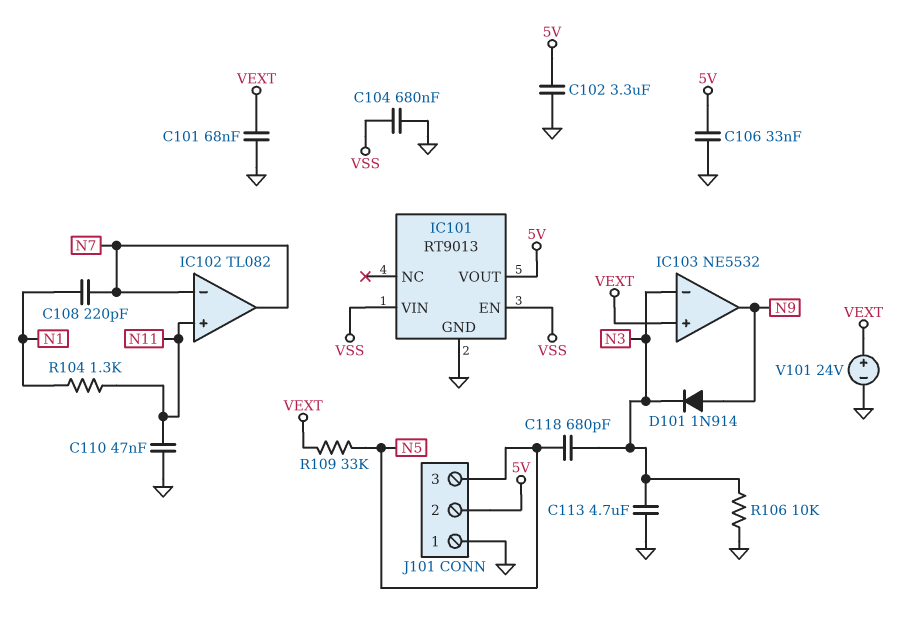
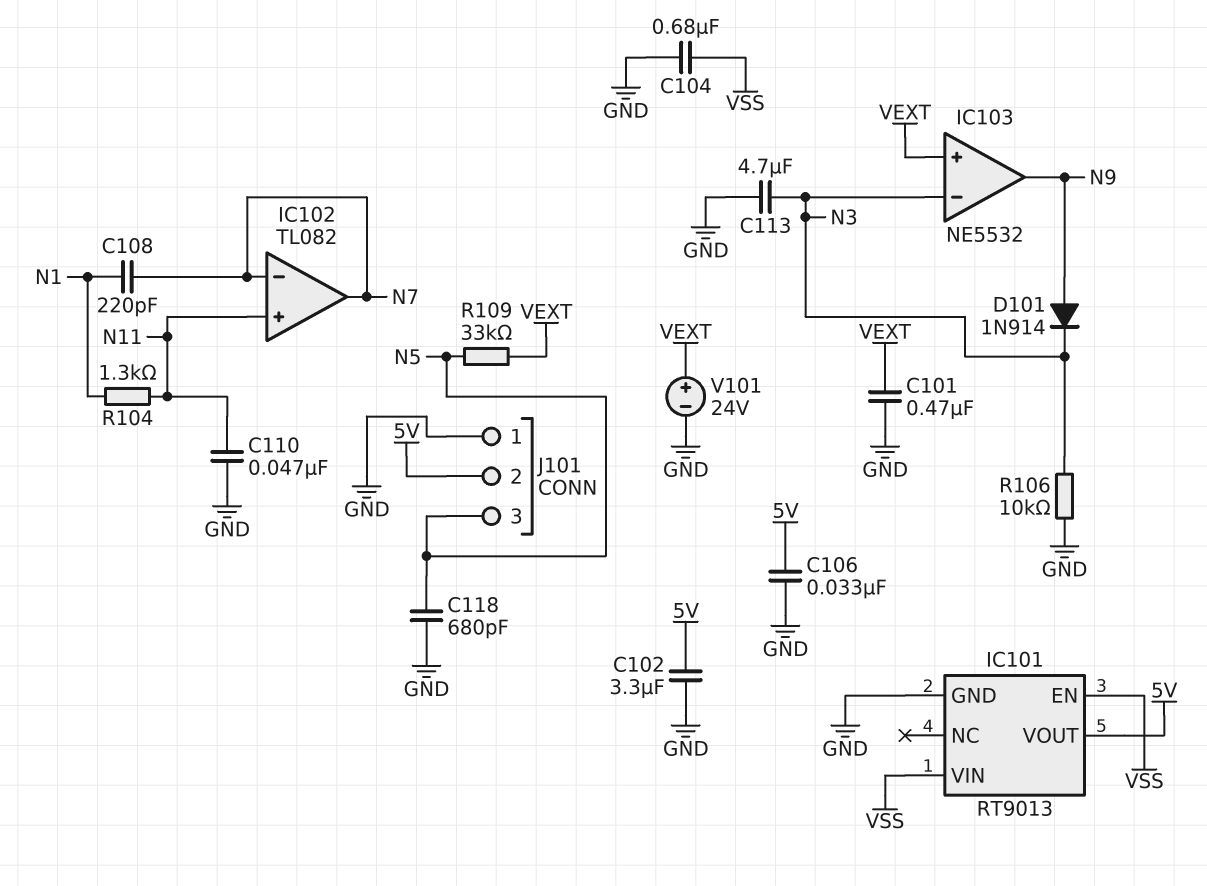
C101: 68nF (GND, VEXT) -> 470nF (GND, VEXT)
C118: 680pF (N3, N5) -> 680pF (GND, N5)

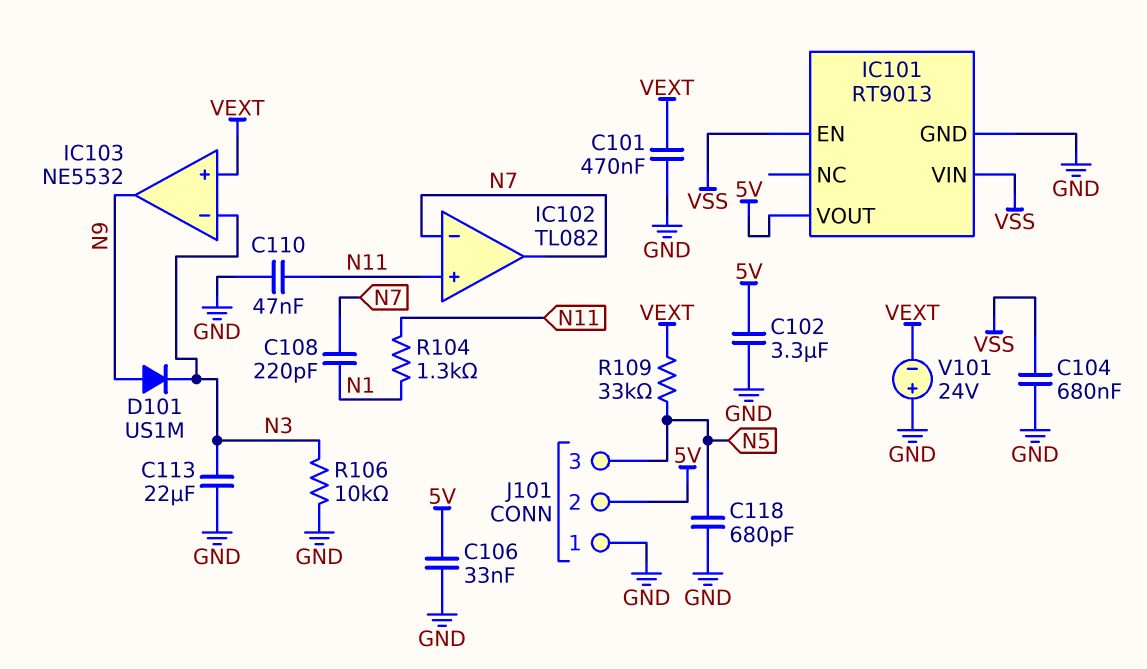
C113: 4.7uF (GND, N3) -> 22uF (GND, N3)
D101: diode 1N914 (A N9, K N3) -> diode US1M (A N9, K N3)
V101: 24V (plus VEXT, minus GND) -> 24V (plus GND, minus VEXT)

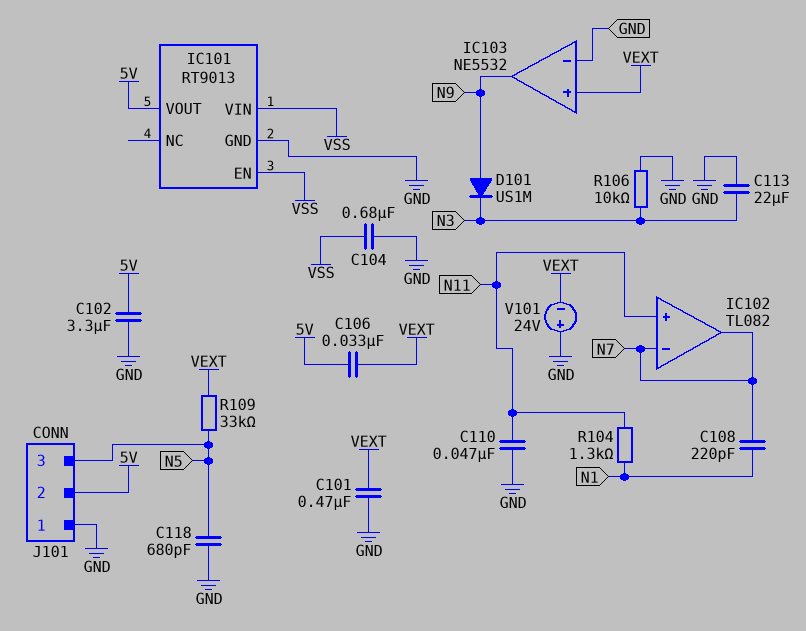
C106: 33nF (5V, GND) -> 33nF (5V, VEXT)
IC103 pin in-: N3 -> GND

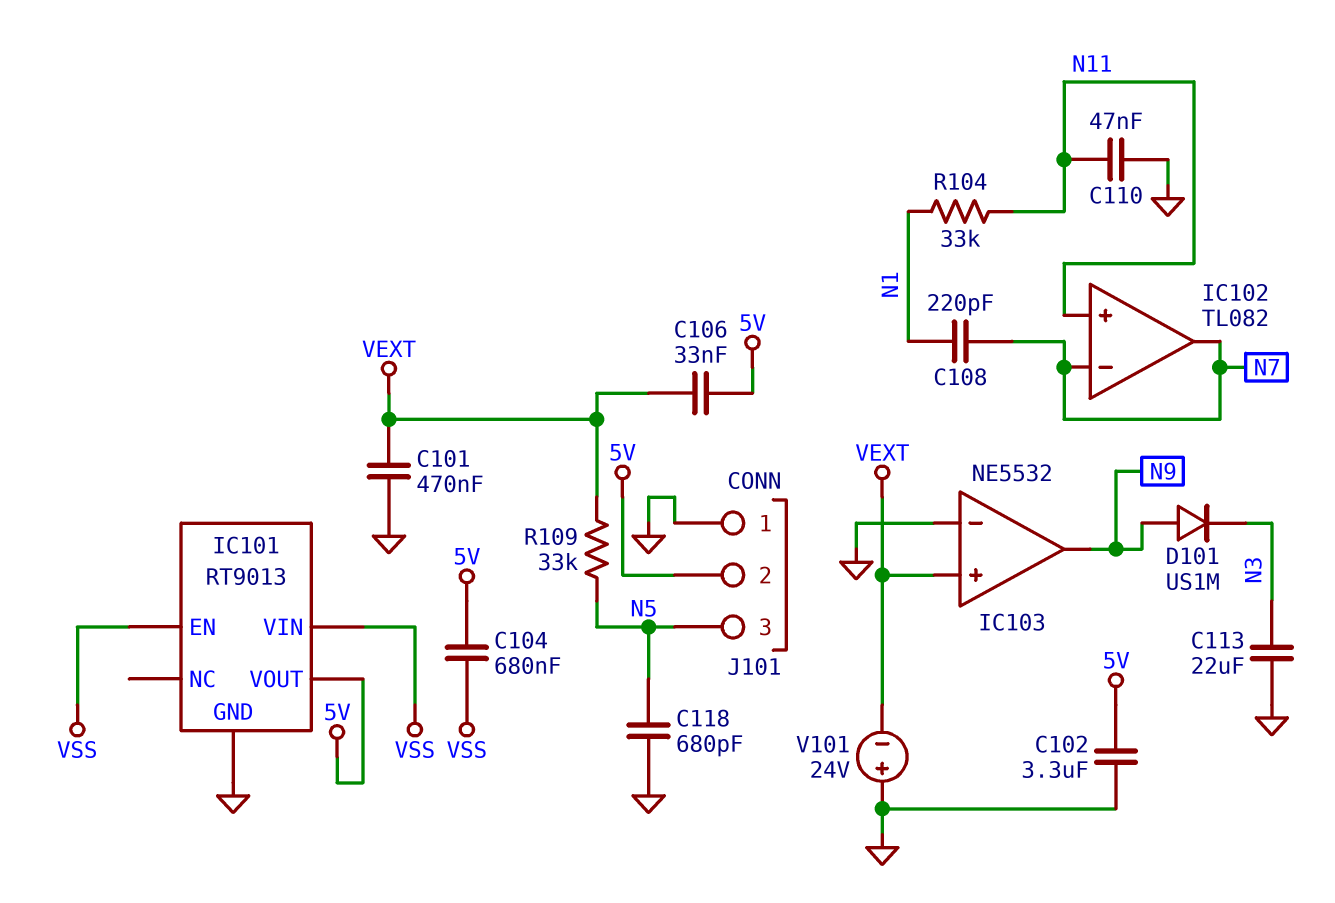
C104: 680nF (GND, VSS) -> 680nF (5V, VSS)
R104: 1.3k (N1, N11) -> 33k (N1, N11)
R106: 10k (GND, N3) -> none

